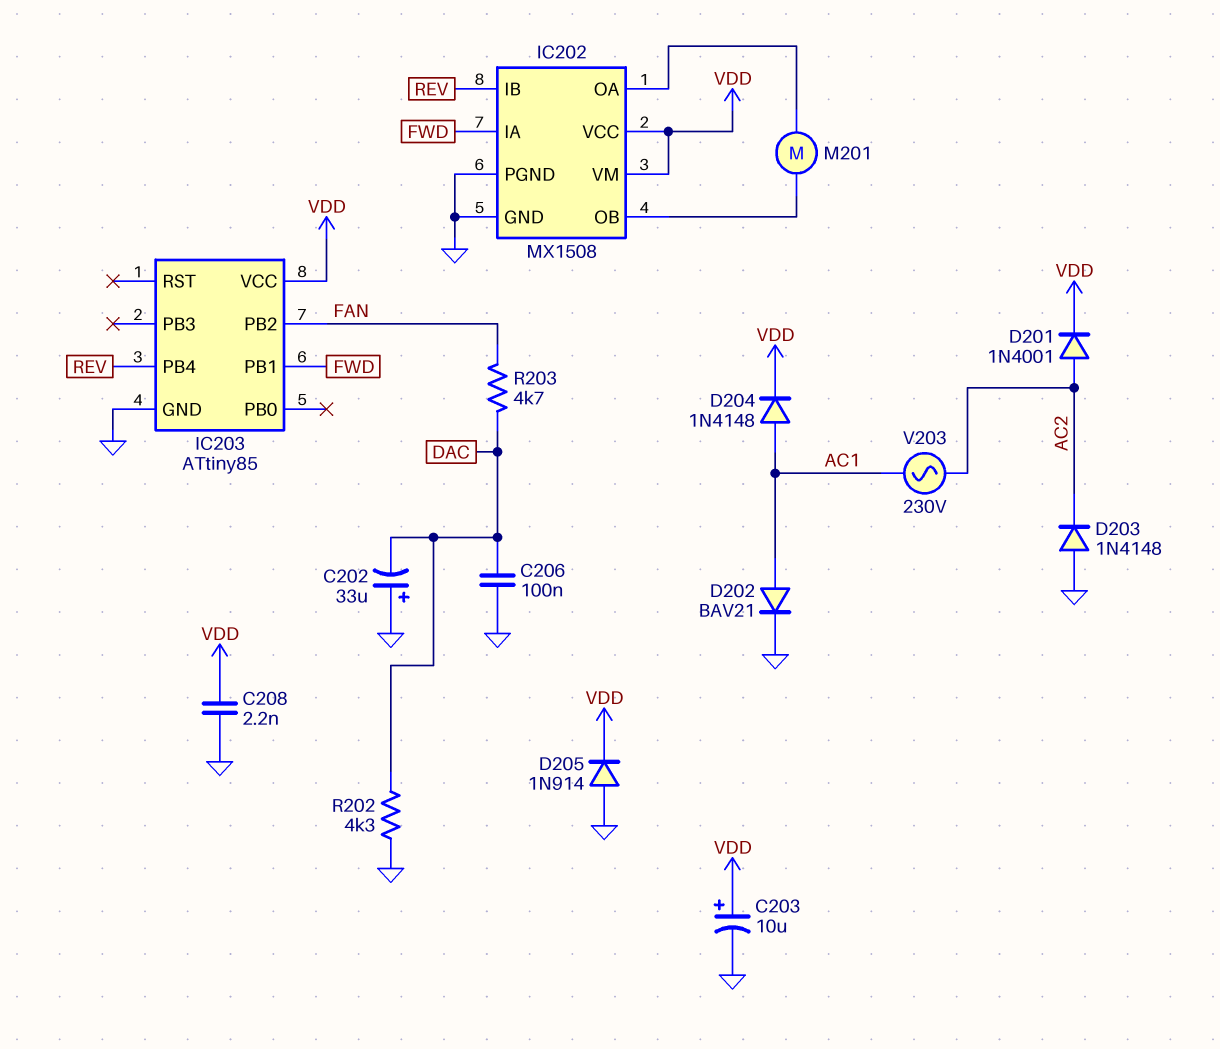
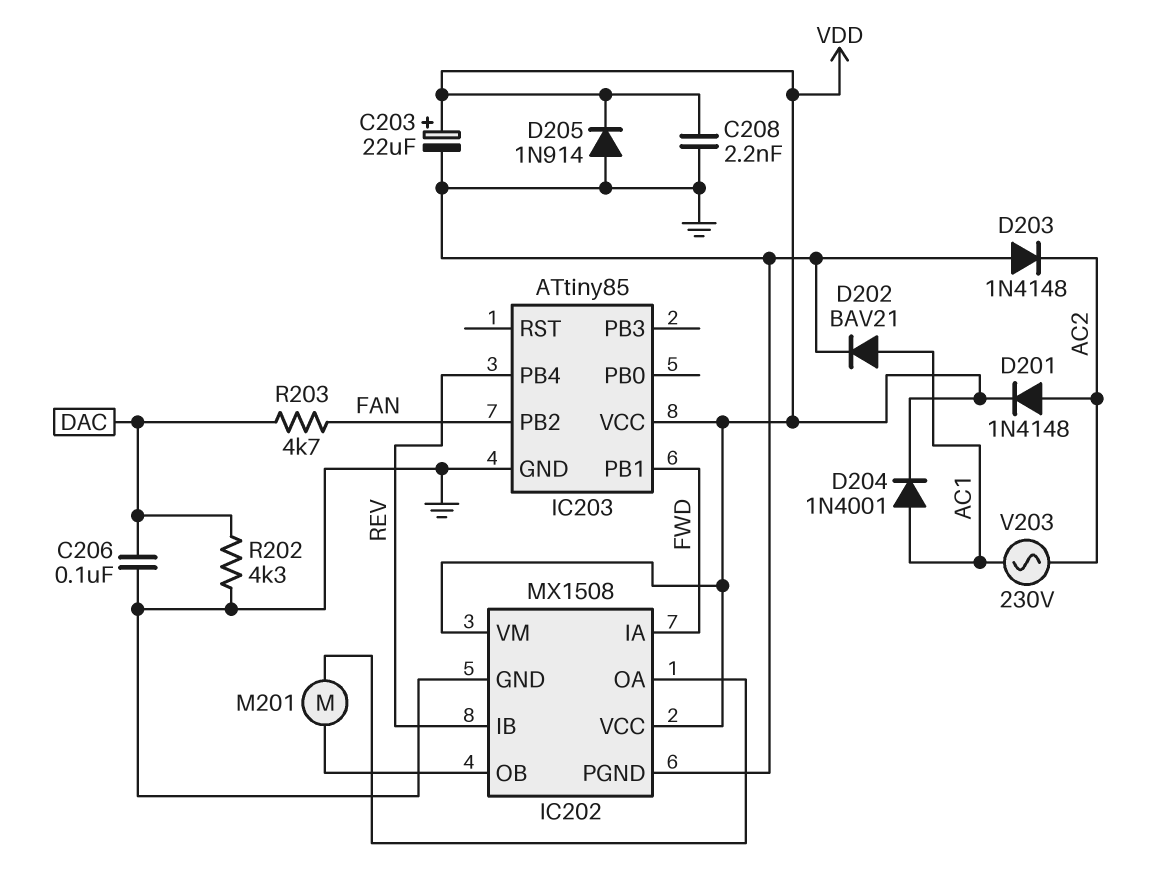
C202: 33uF (plus GND, minus DAC) -> none
C203: 10uF (plus VDD, minus GND) -> 22uF (plus VDD, minus GND)
D201: diode 1N4001 (A AC2, K VDD) -> diode 1N4148 (A AC2, K VDD)
D204: diode 1N4148 (A AC1, K VDD) -> diode 1N4001 (A AC1, K VDD)

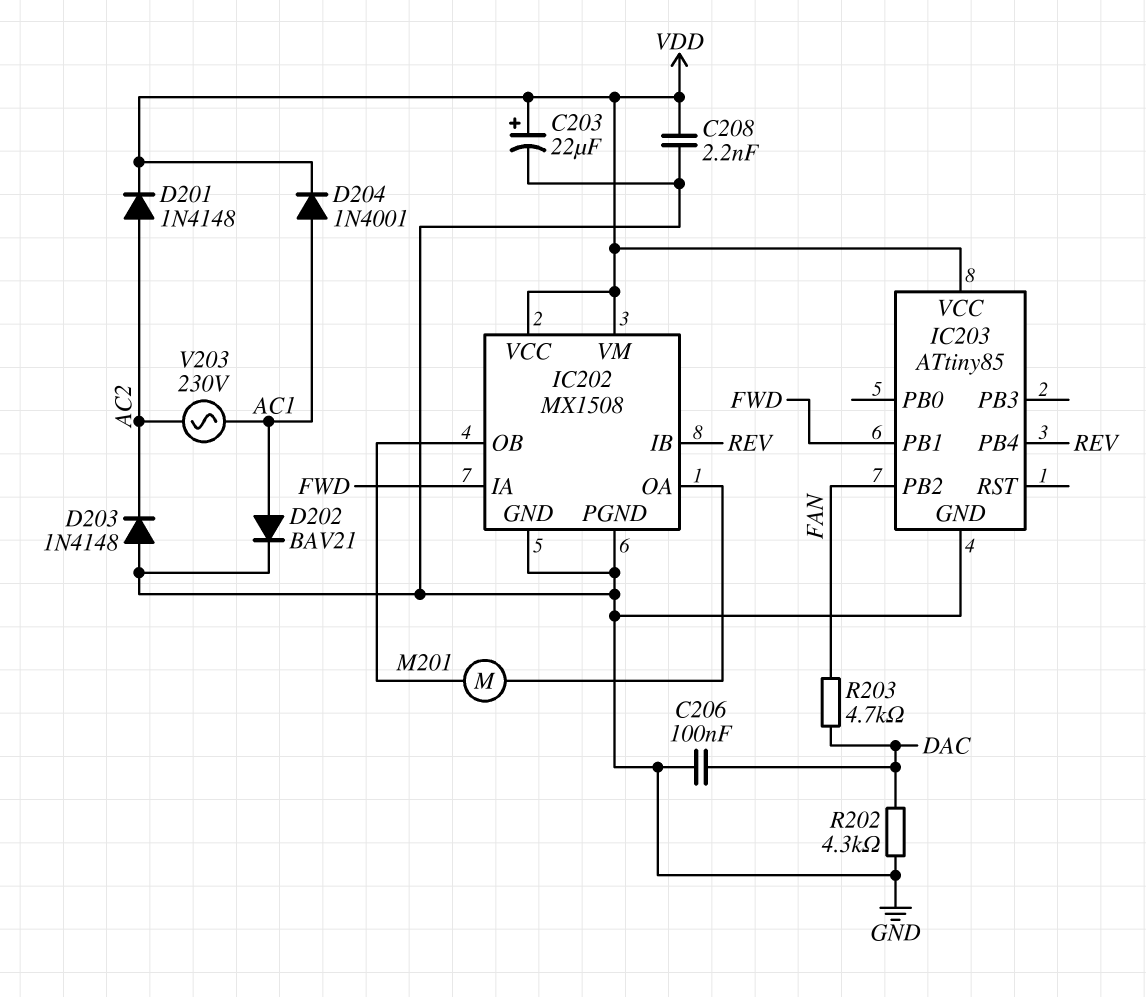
D205: diode 1N914 (A GND, K VDD) -> none

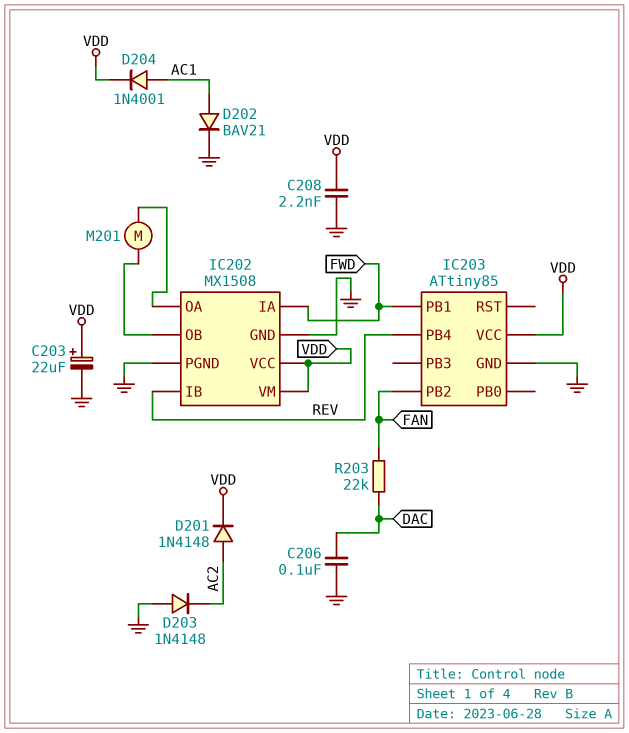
R202: 4.3k (DAC, GND) -> none
R203: 4.7k (DAC, FAN) -> 22k (DAC, FAN)
V203: AC 230V (AC1, AC2) -> none

